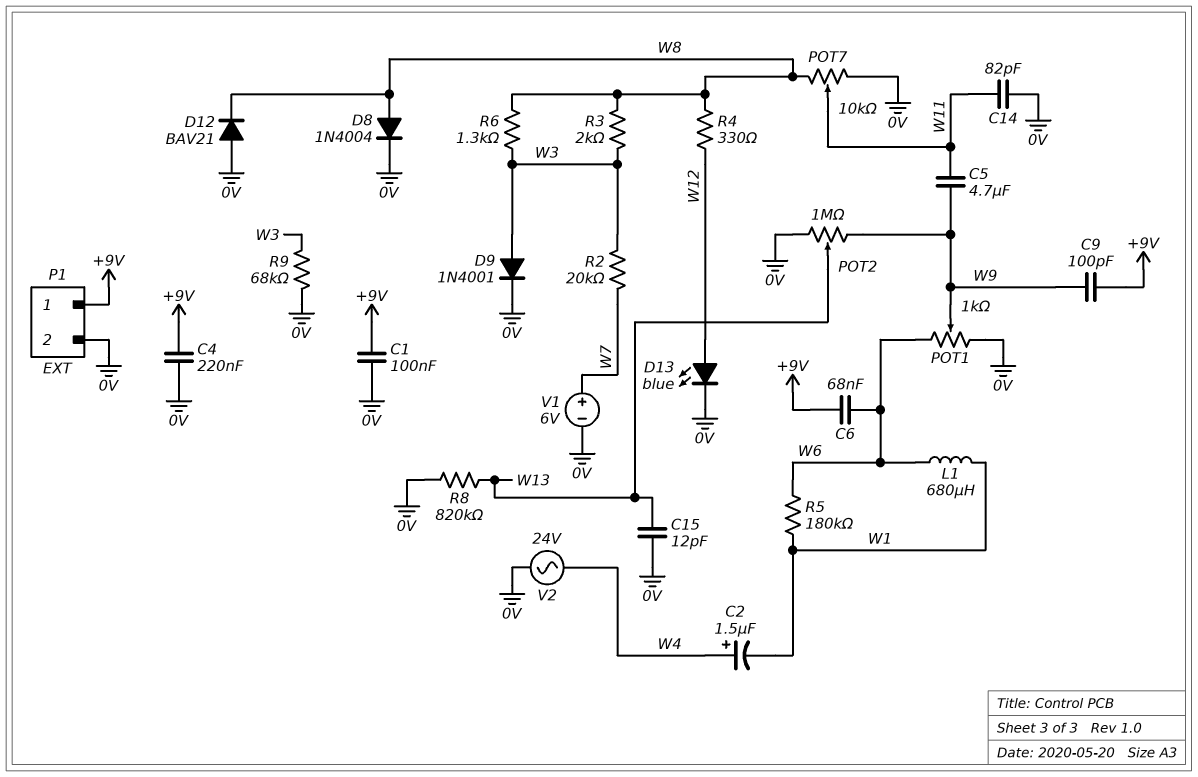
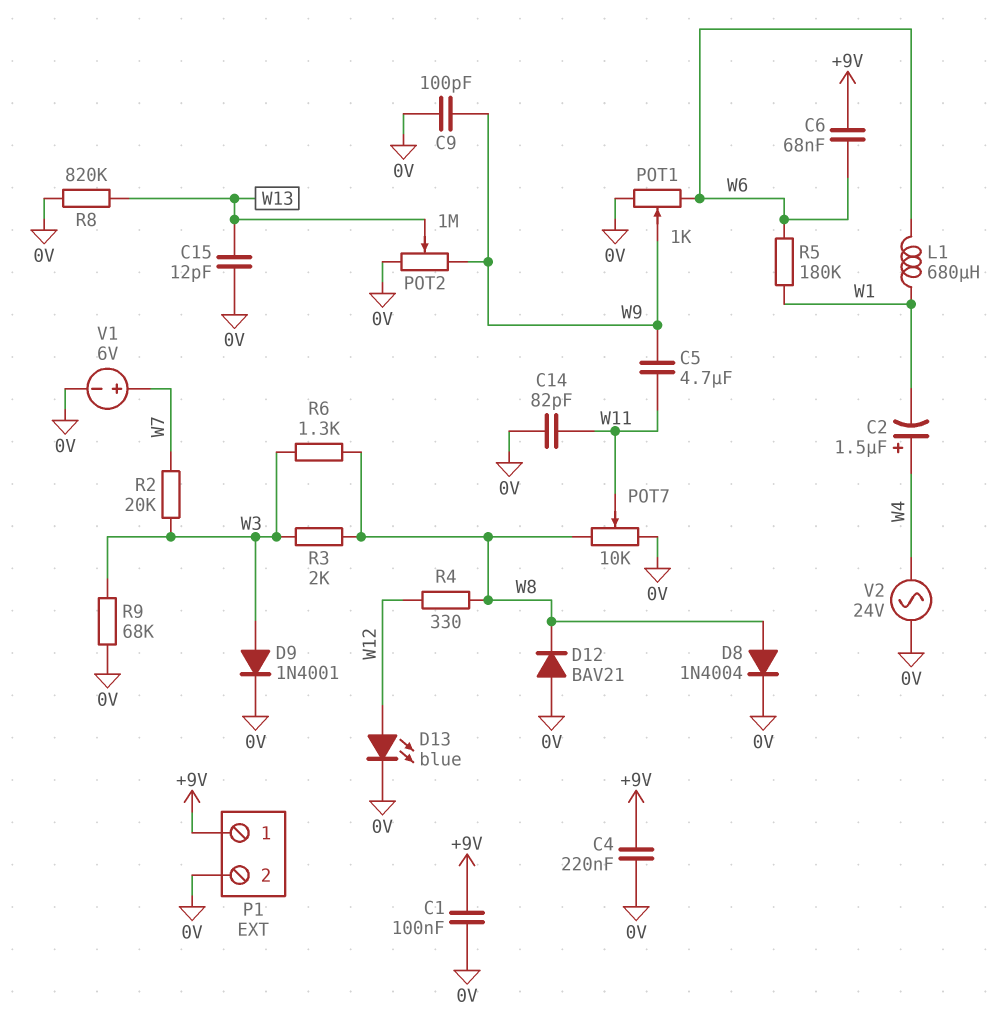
C9: 100pF (+9V, W9) -> 100pF (0V, W9)

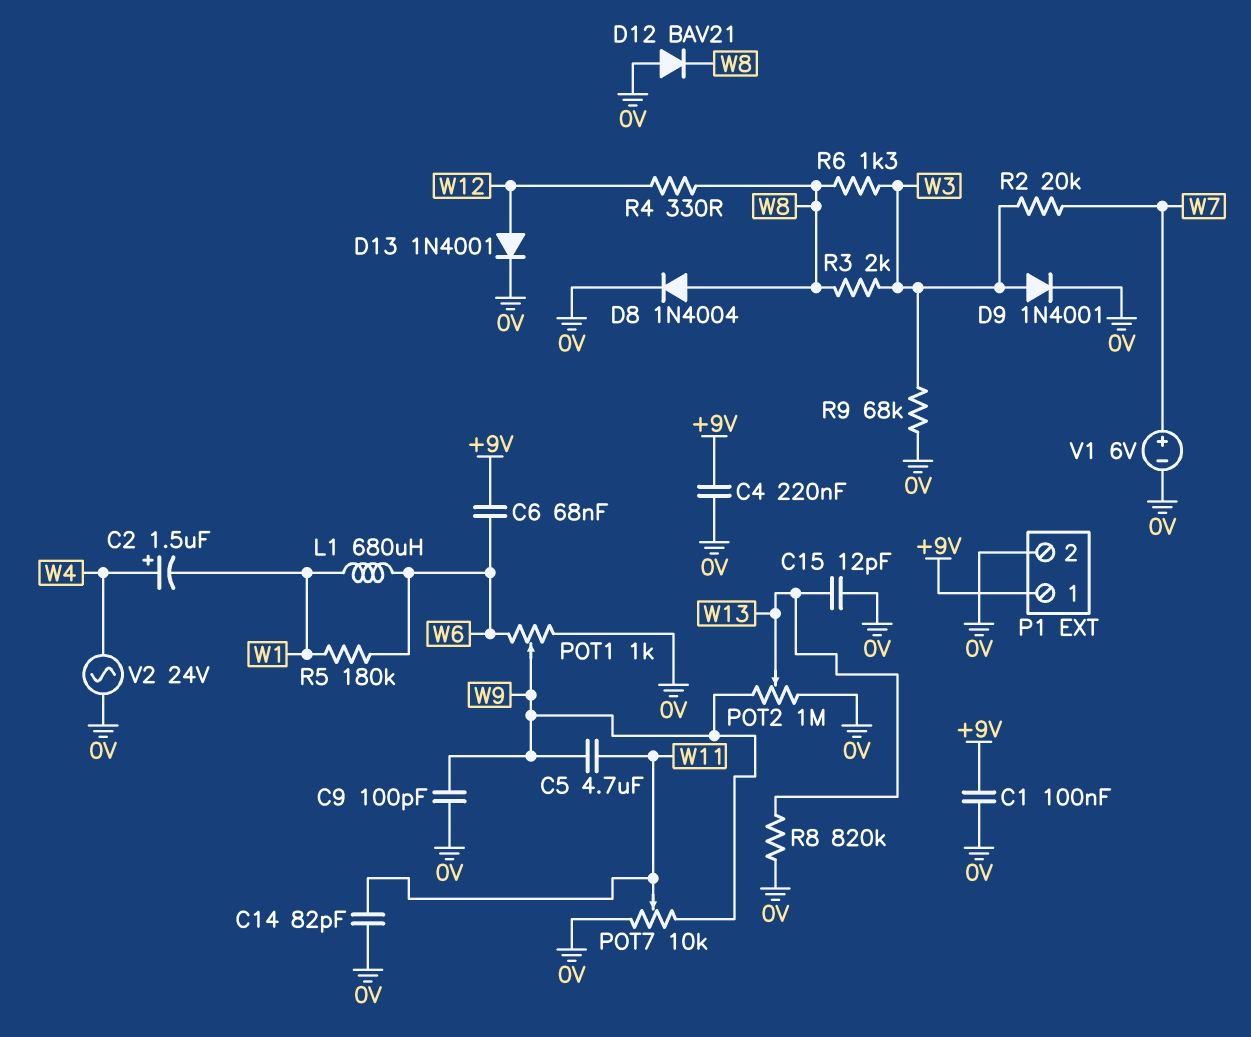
D13: LED blue (A W12, K 0V) -> diode 1N4001 (A W12, K 0V)
POT7: 10k (0V, W8, wiper W11) -> 10k (0V, W9, wiper W11)

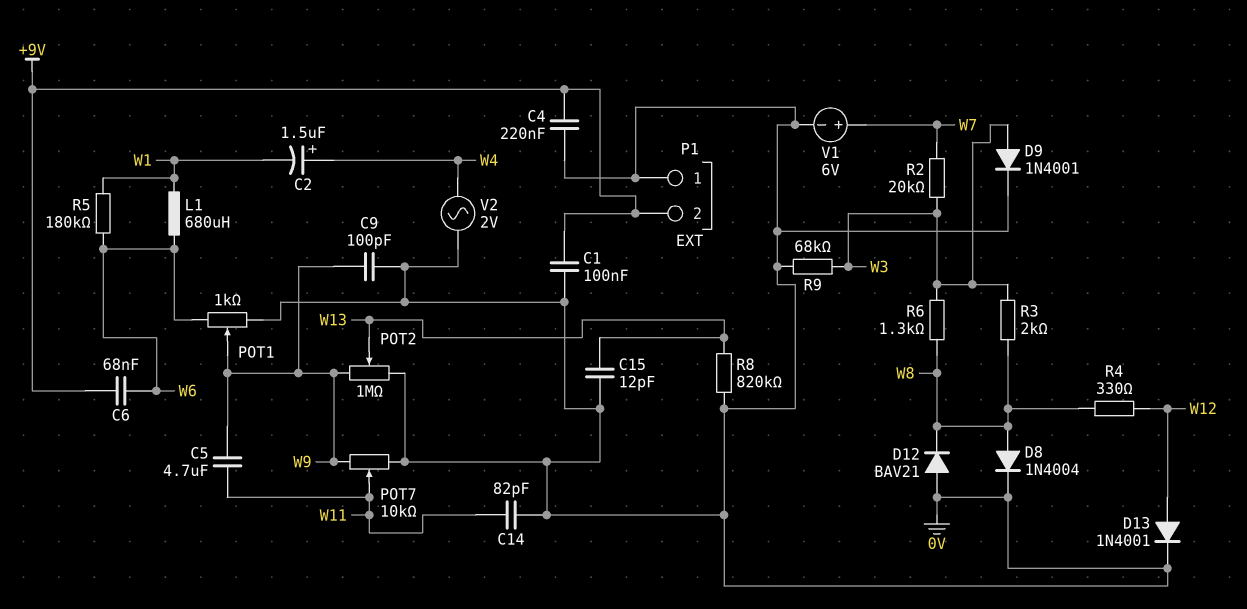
P1 pin 1: +9V -> 0V
P1 pin 2: 0V -> +9V
V2: AC 24V (0V, W4) -> AC 2V (0V, W4)

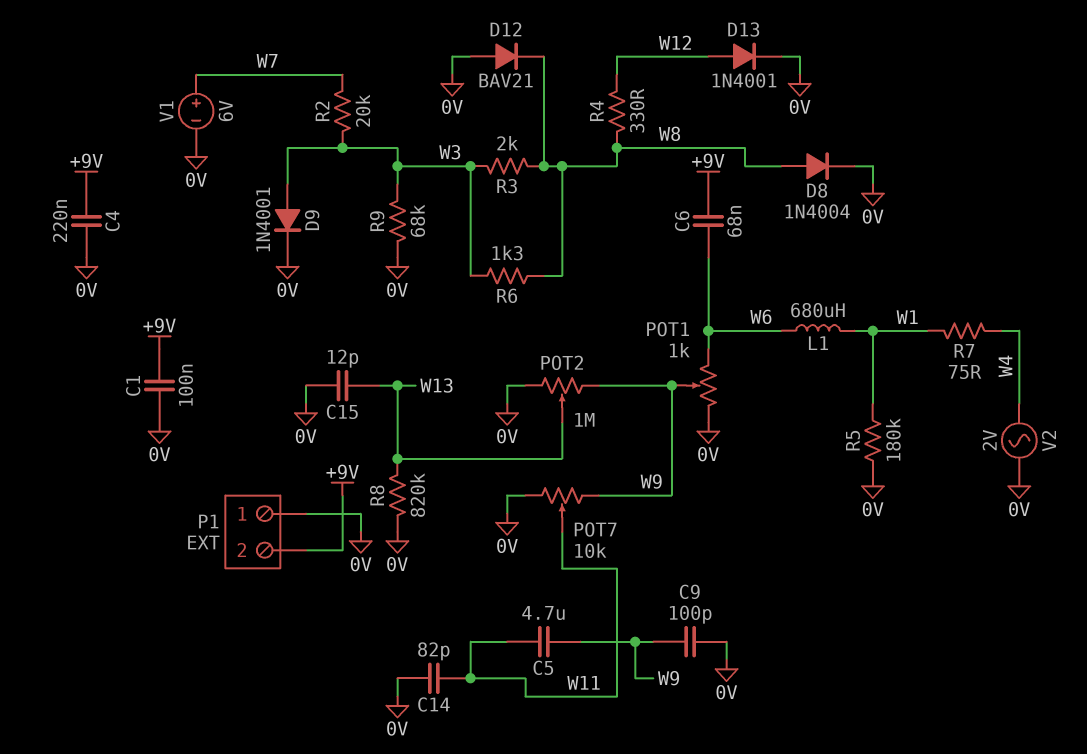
C2: 1.5uF (plus W4, minus W1) -> none
R5: 180k (W1, W6) -> 180k (0V, W1)
R7: none -> 75 (W1, W4)

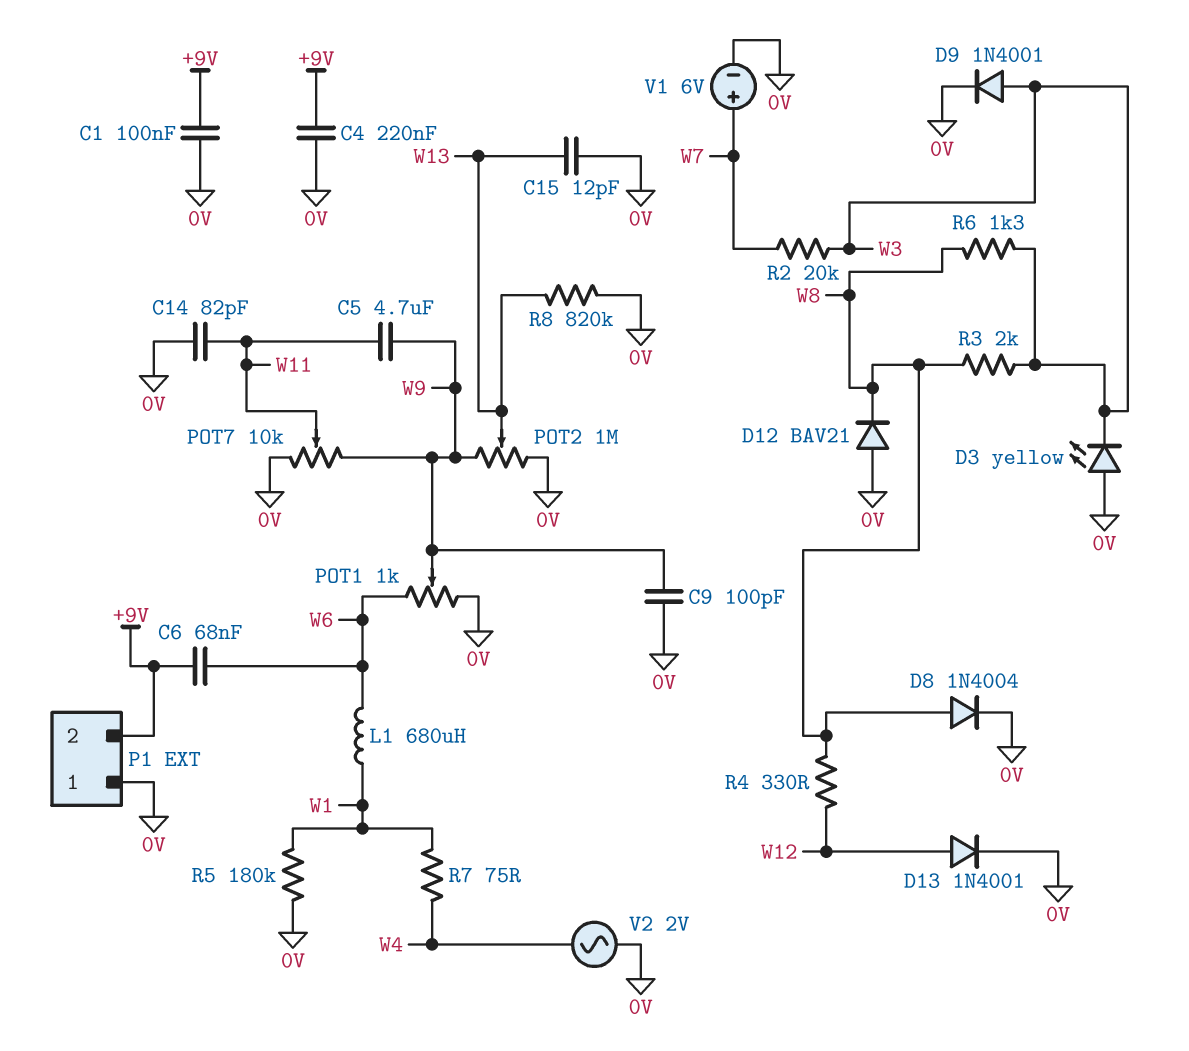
D3: none -> LED yellow (A 0V, K W3)
R9: 68k (0V, W3) -> none

